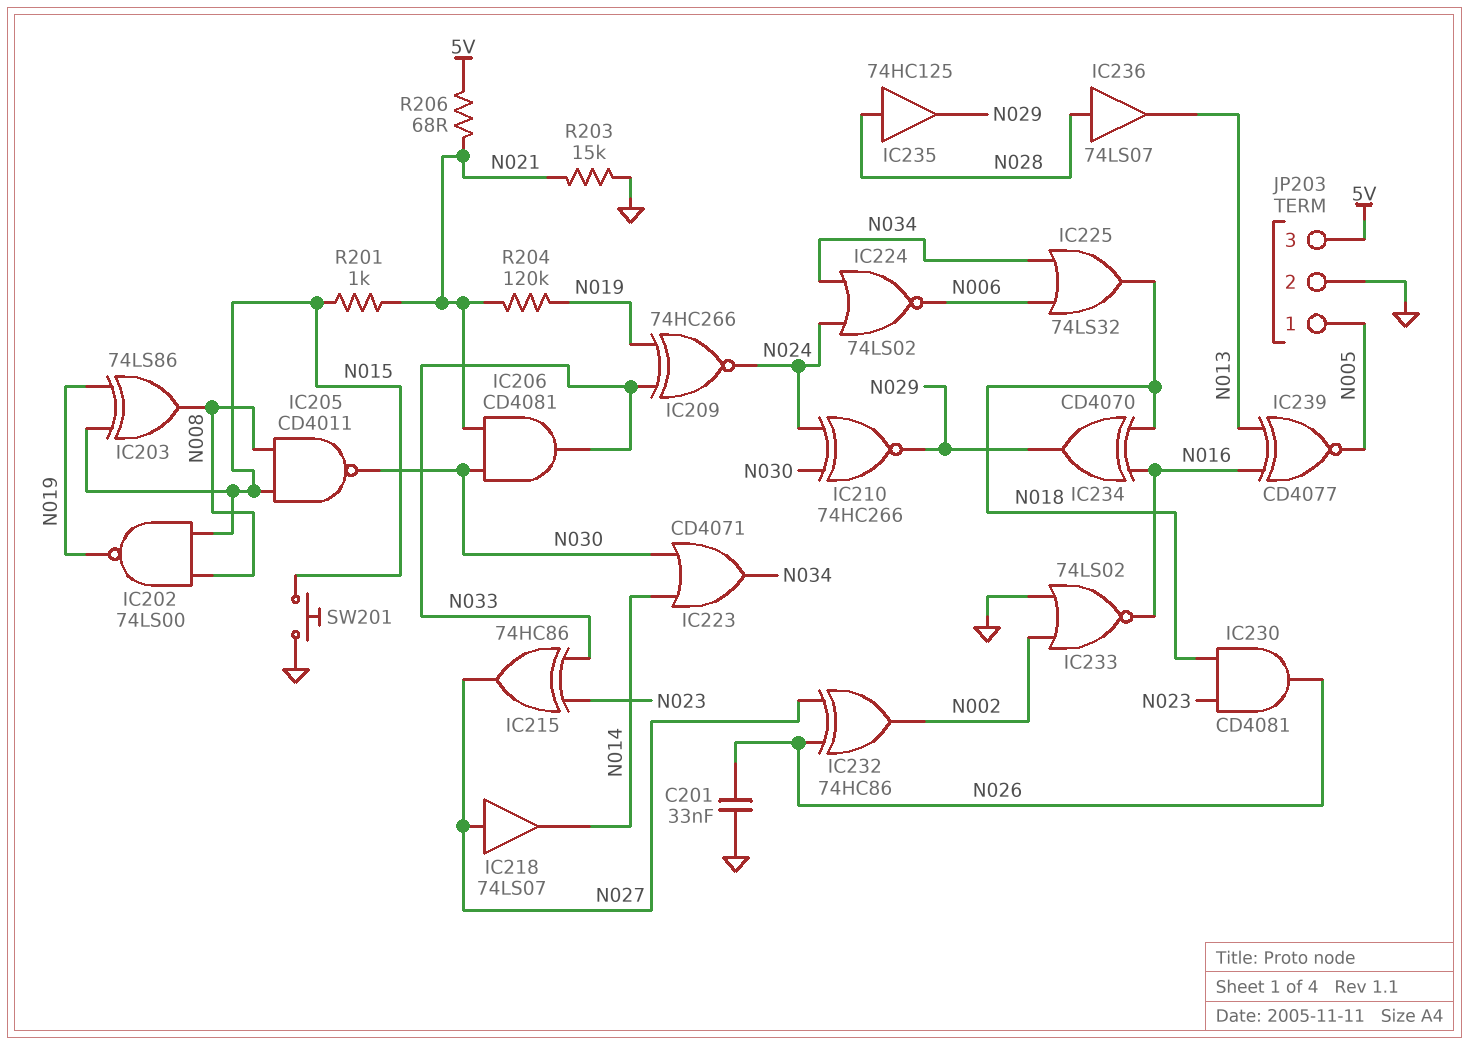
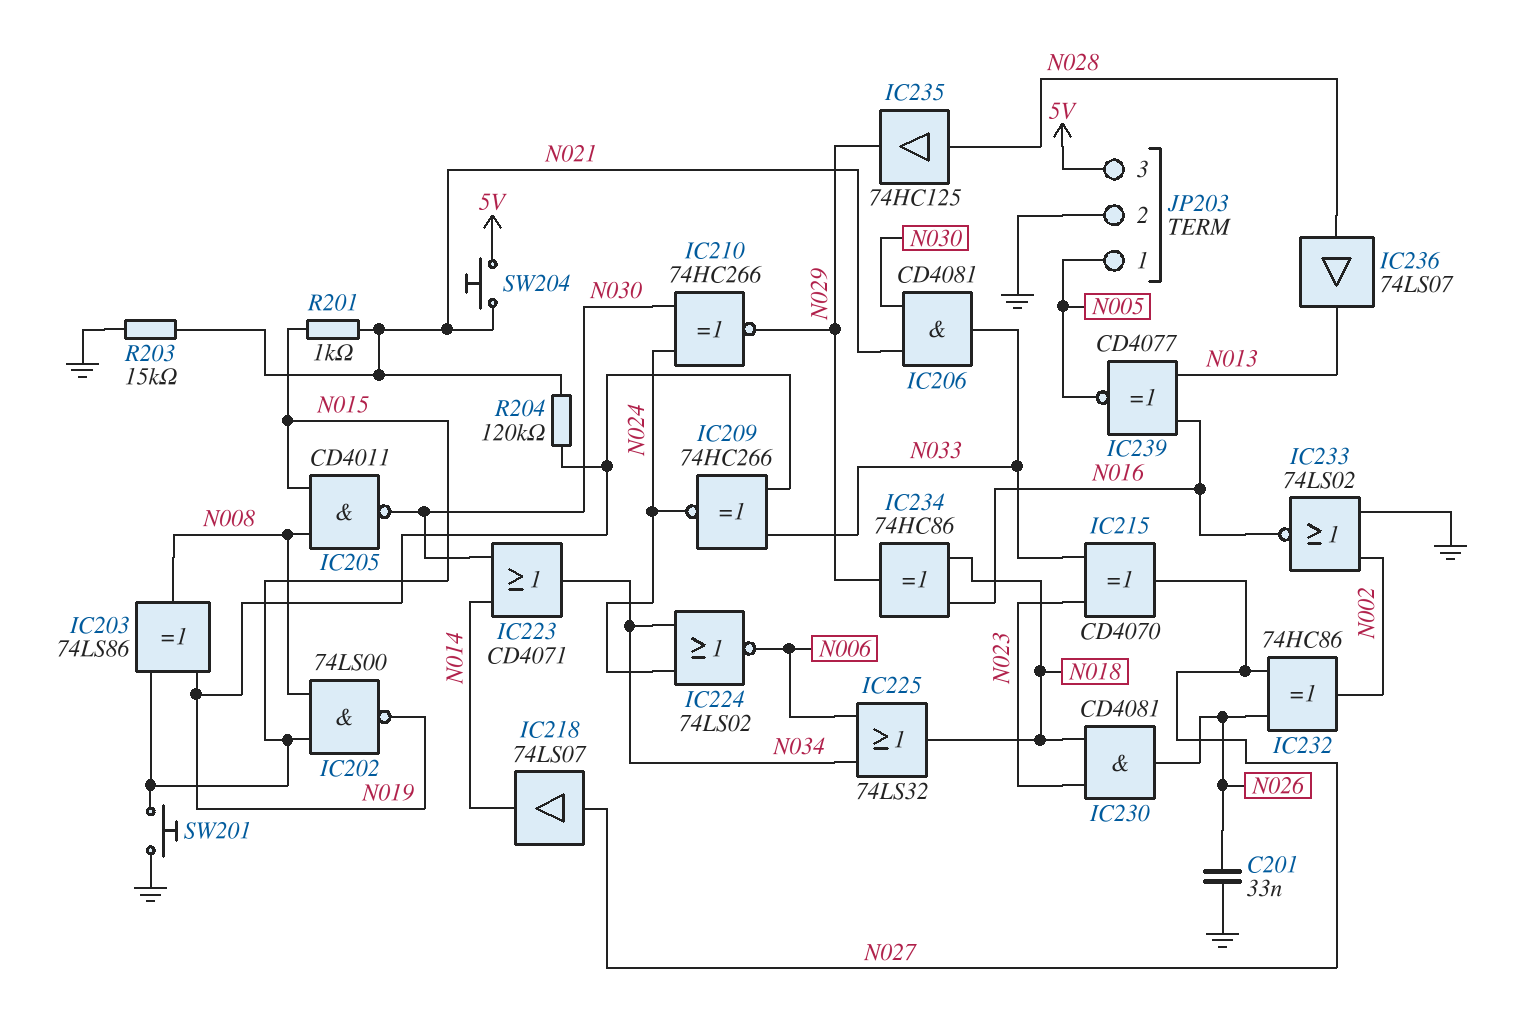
IC215: XOR 74HC86 (in N023, in N033, out N027) -> XOR CD4070 (in N023, in N033, out N027)
IC234: XOR CD4070 (in N016, in N018, out N029) -> XOR 74HC86 (in N016, in N018, out N029)
R206: 68 (5V, N021) -> none
SW204: none -> button (5V, N021)

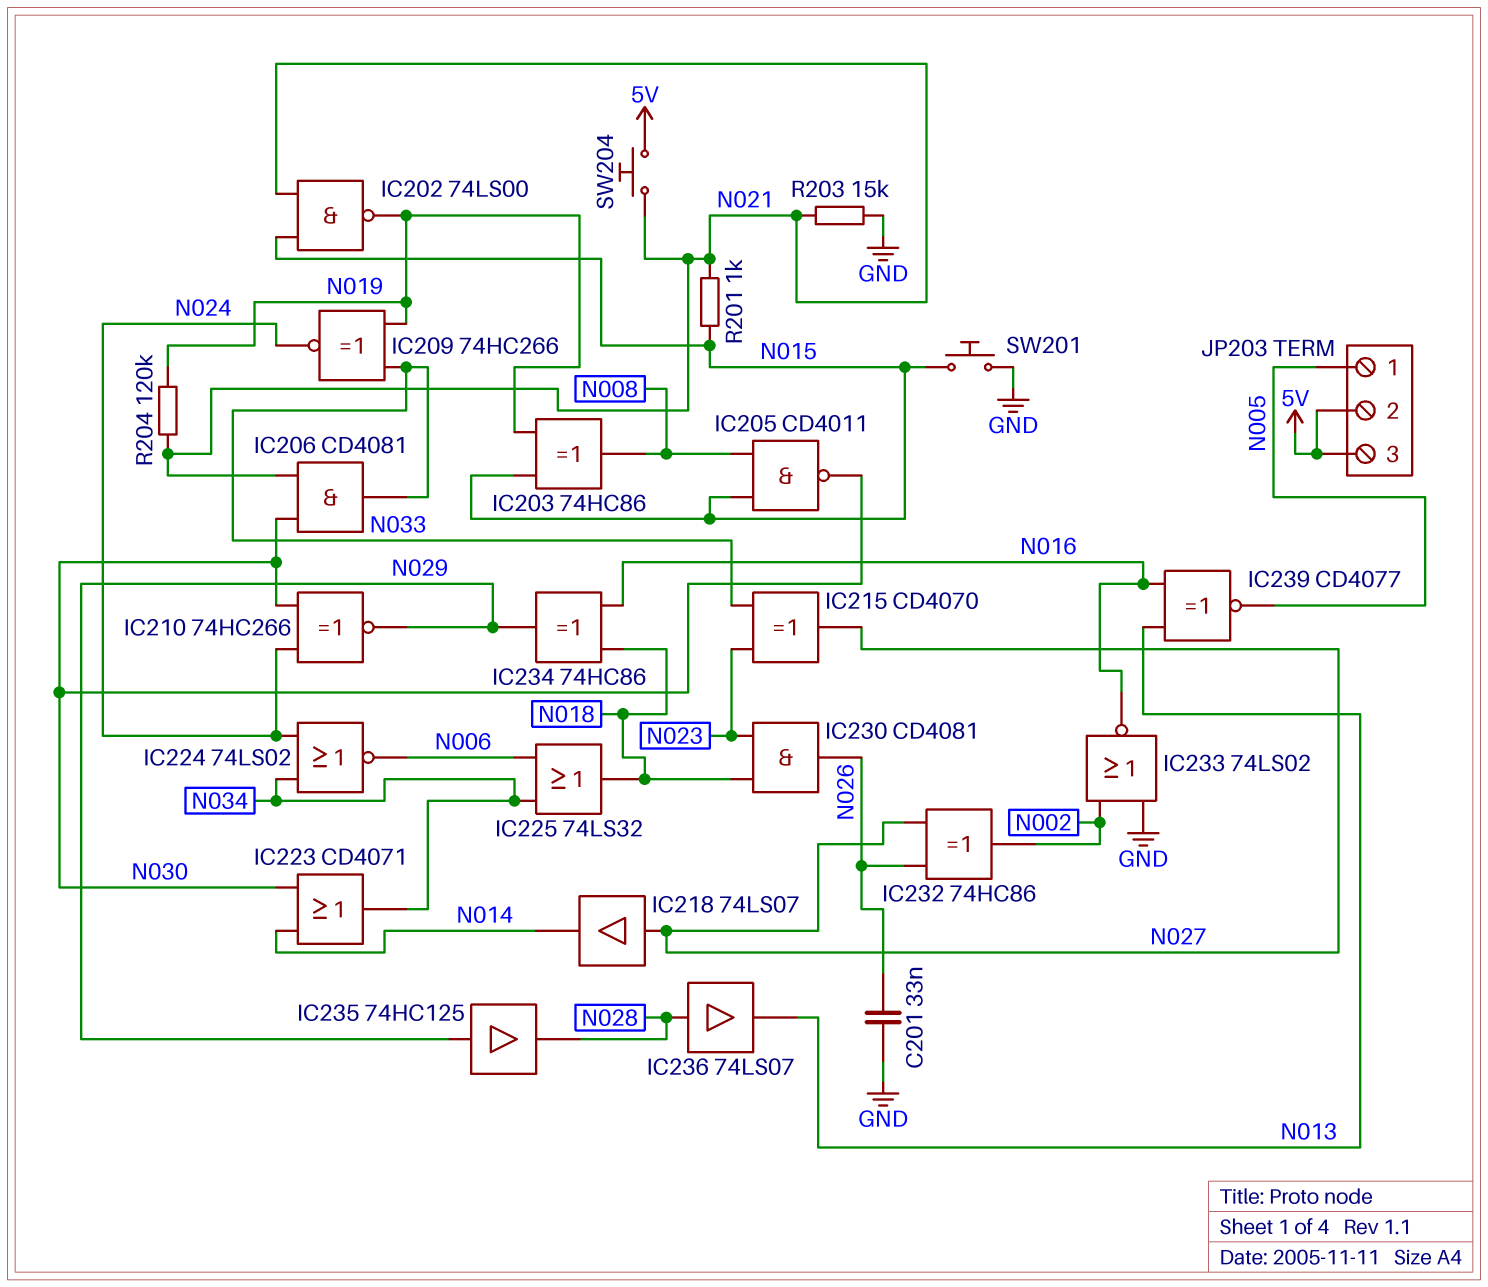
IC202: NAND 74LS00 (in N008, in N015, out N019) -> NAND 74LS00 (in N015, in N021, out N019)
IC203: XOR 74LS86 (in N015, in N019, out N008) -> XOR 74HC86 (in N015, in N019, out N008)
IC235: buffer 74HC125 (in N028, out N029) -> buffer 74HC125 (in N029, out N028)
JP203 pin 2: GND -> 5V

